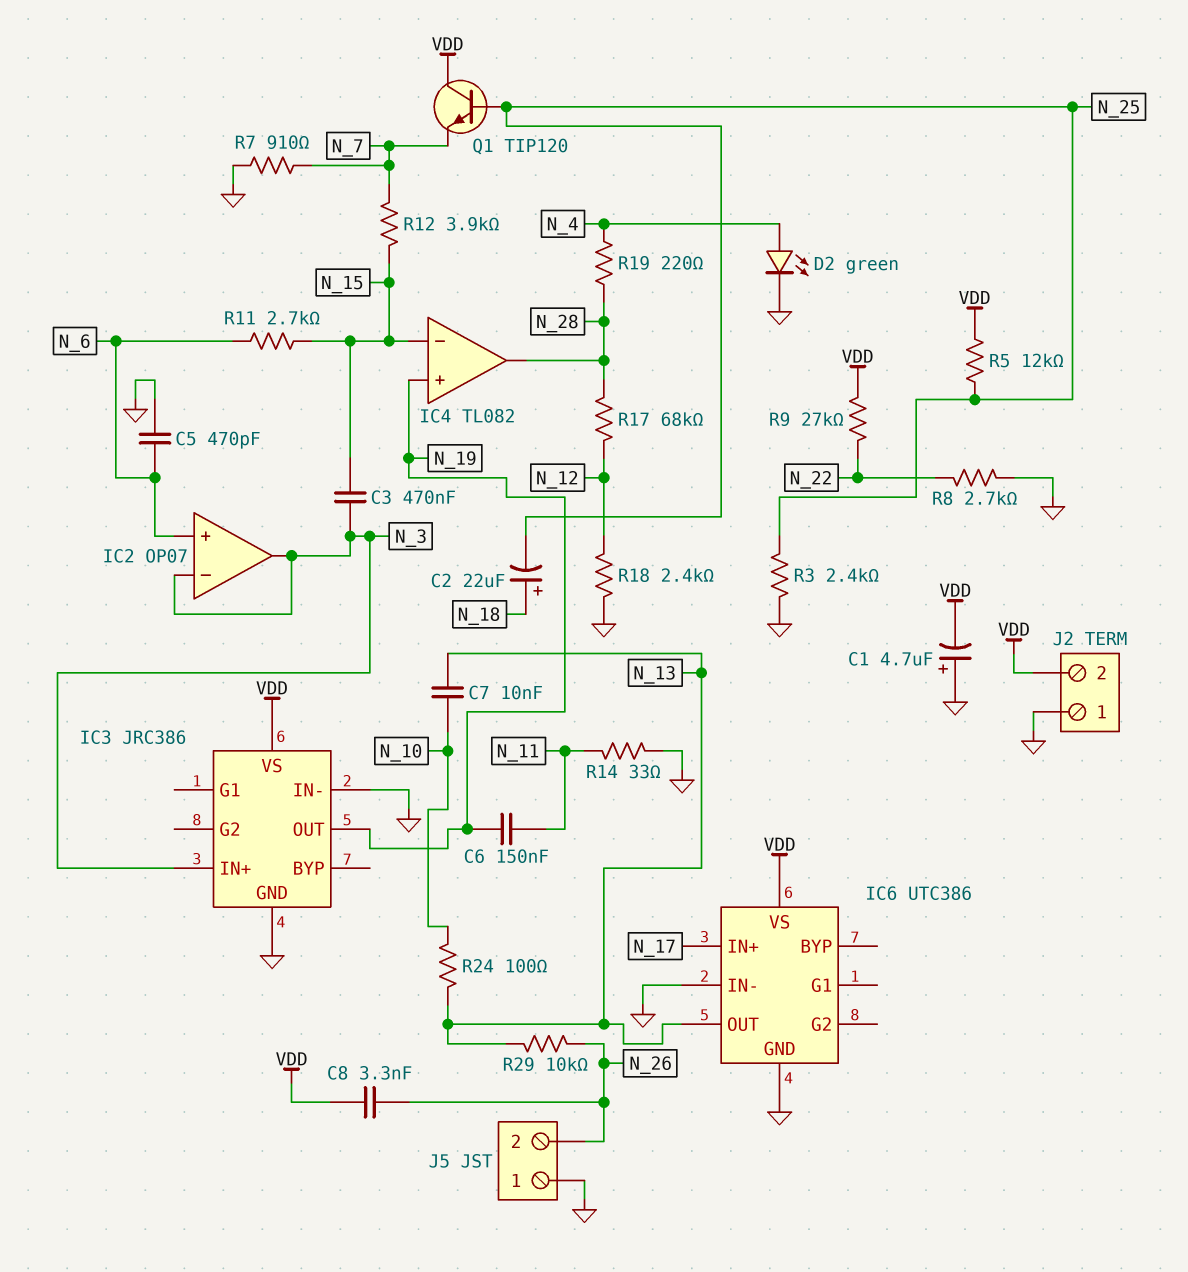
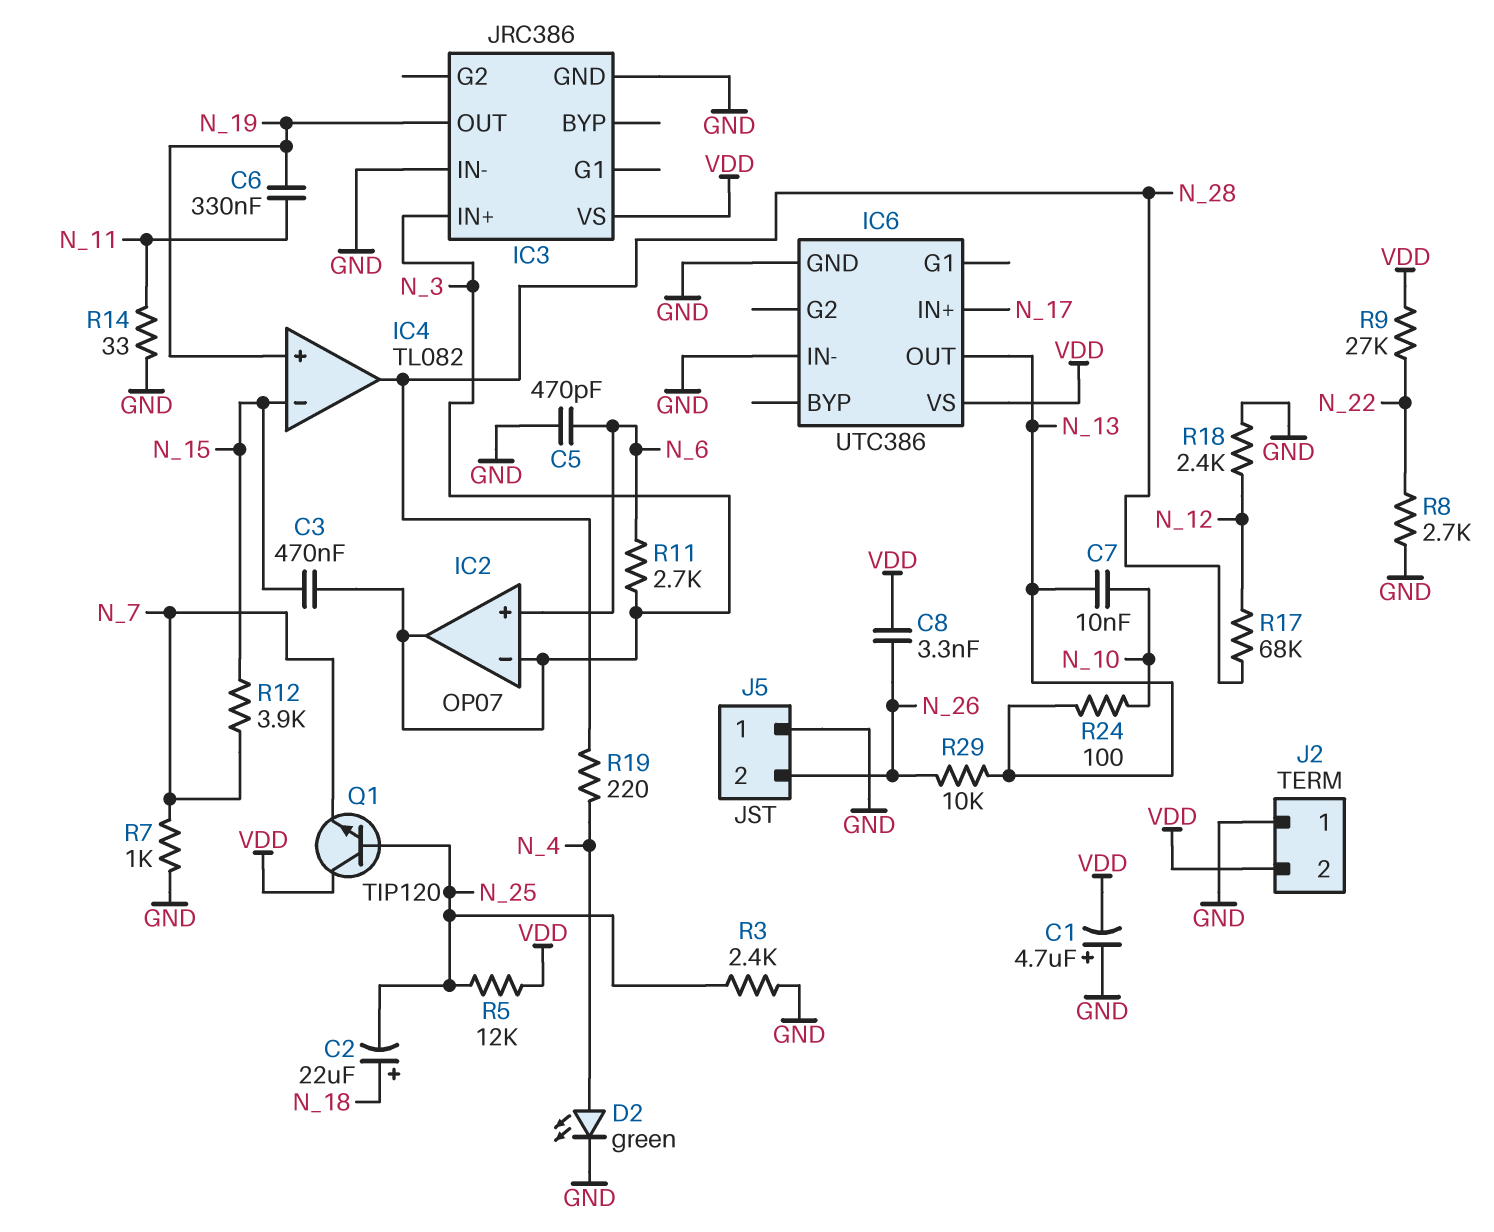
C6: 150nF (N_11, N_19) -> 330nF (N_11, N_19)
R7: 910 (GND, N_7) -> 1k (GND, N_7)
R11: 2.7k (N_6, N_15) -> 2.7k (N_3, N_6)

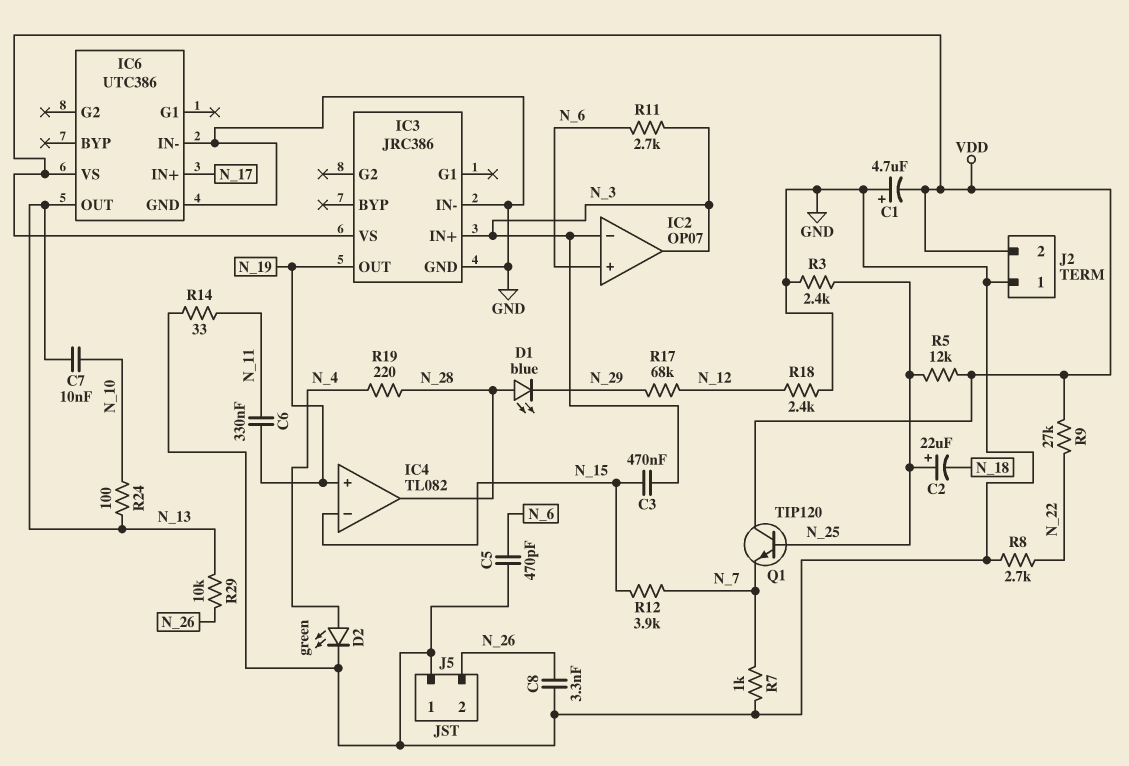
C2: 22uF (plus N_18, minus N_25) -> 22uF (plus N_25, minus N_18)
C8: 3.3nF (N_26, VDD) -> 3.3nF (GND, N_26)
D1: none -> LED blue (A N_28, K N_29)
R17: 68k (N_12, N_28) -> 68k (N_12, N_29)

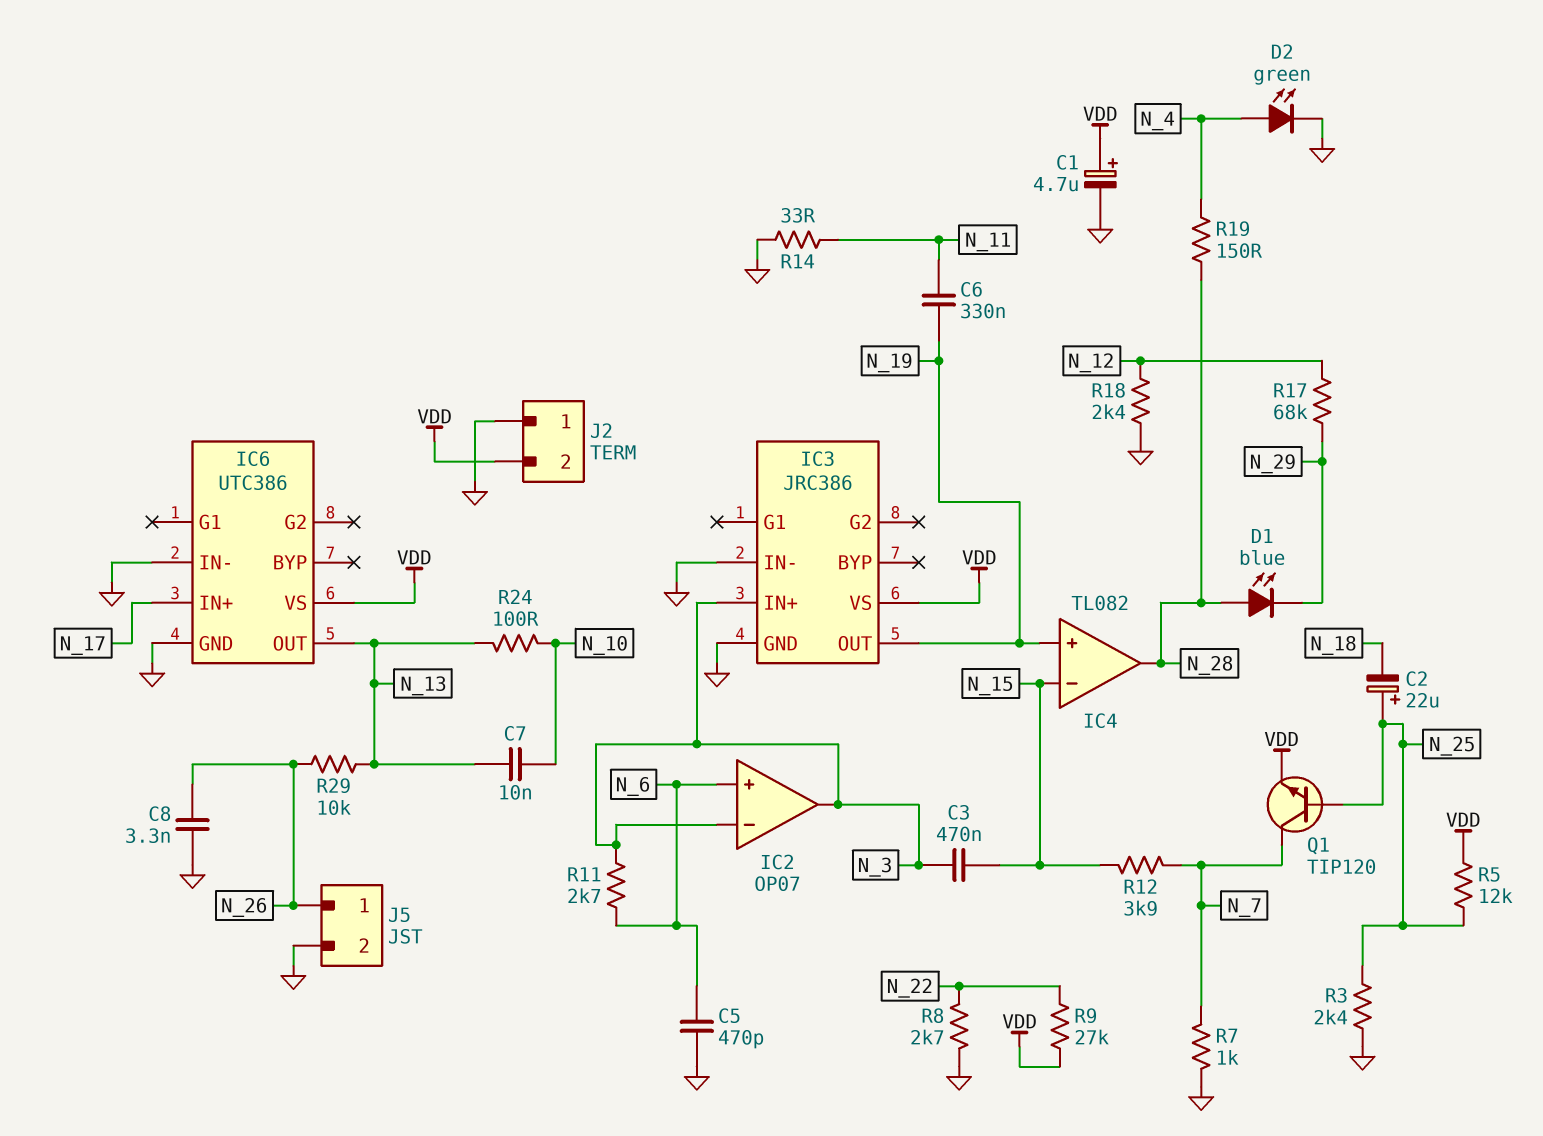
C1: 4.7uF (plus GND, minus VDD) -> 4.7uF (plus VDD, minus GND)
J5 pin 1: GND -> N_26
J5 pin 2: N_26 -> GND
Q1: NPN TIP120 (B N_25, C VDD, E N_7) -> NPN TIP120 (B N_25, C N_7, E VDD)
R19: 220 (N_4, N_28) -> 150 (N_4, N_28)

